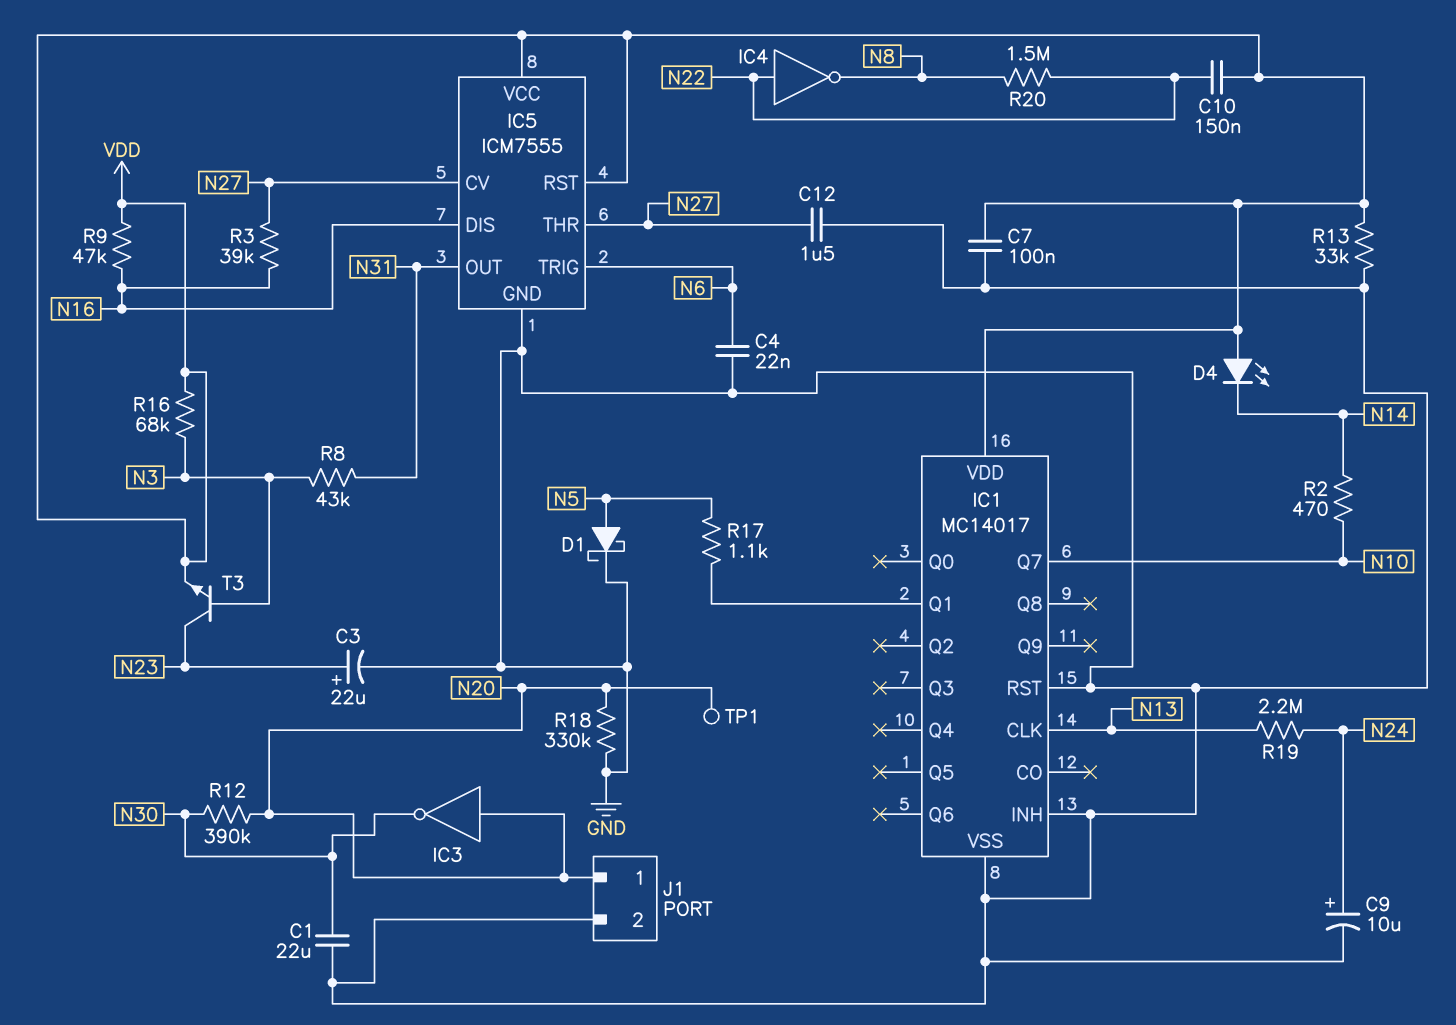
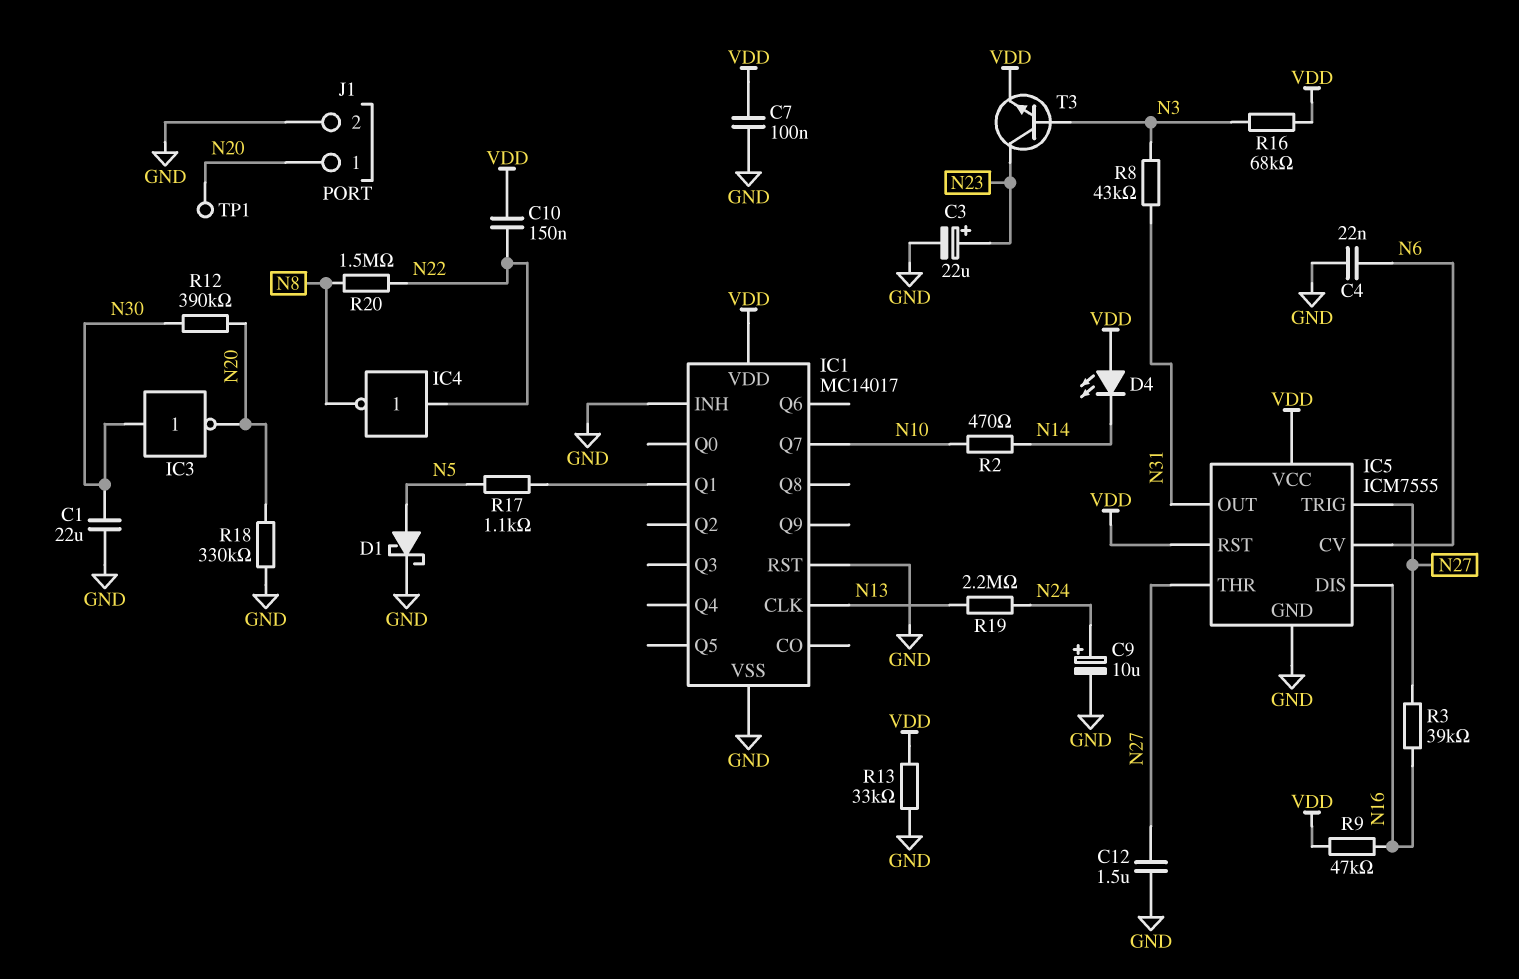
IC3: NOT (in N20, out N30) -> NOT (in N30, out N20)
IC5 pin CV: N27 -> N6
IC5 pin TRIG: N6 -> N27

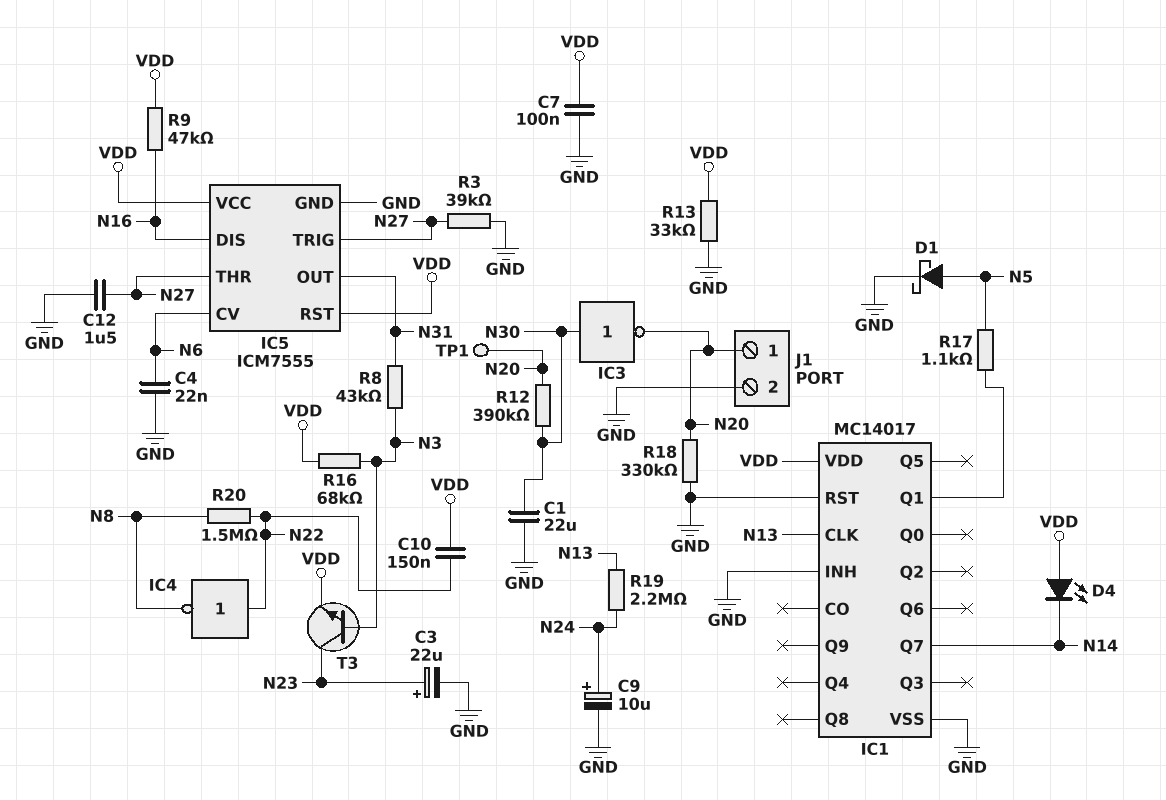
IC1 pin Q7: N10 -> N14
R2: 470 (N10, N14) -> none
R3: 39k (N16, N27) -> 39k (GND, N27)

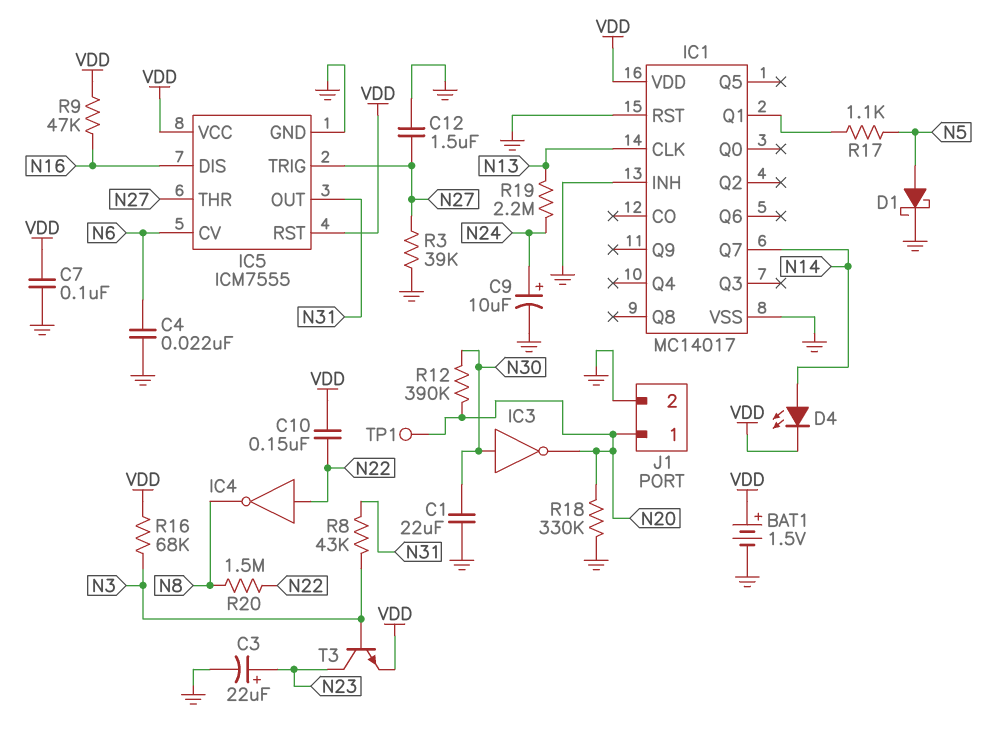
BAT1: none -> 1.5V (plus VDD, minus GND)
D4: LED (A VDD, K N14) -> LED (A N14, K VDD)
R13: 33k (GND, VDD) -> none

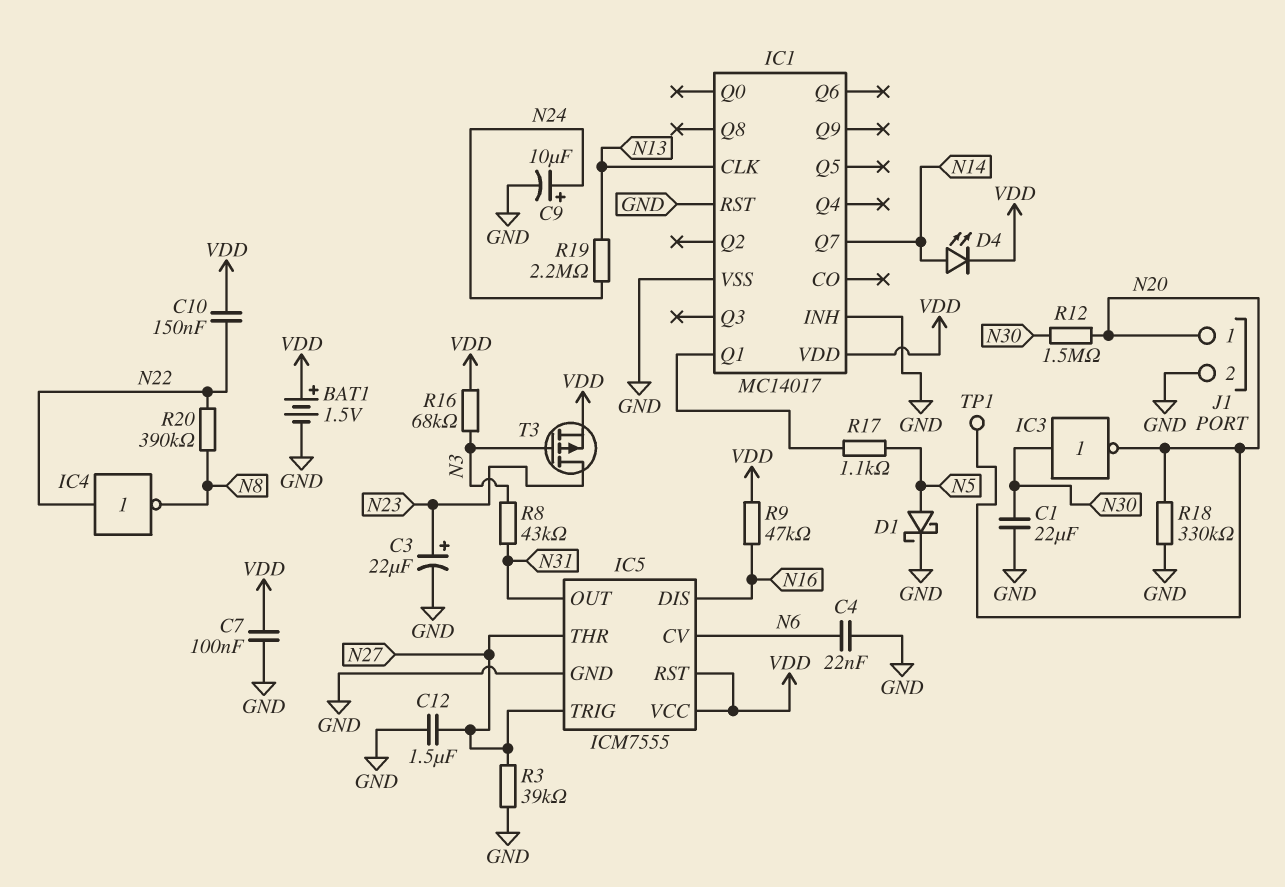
R12: 390k (N20, N30) -> 1.5M (N20, N30)
R20: 1.5M (N8, N22) -> 390k (N8, N22)
T3: NPN (B N3, C N23, E VDD) -> PMOS (G N3, D N23, S VDD)

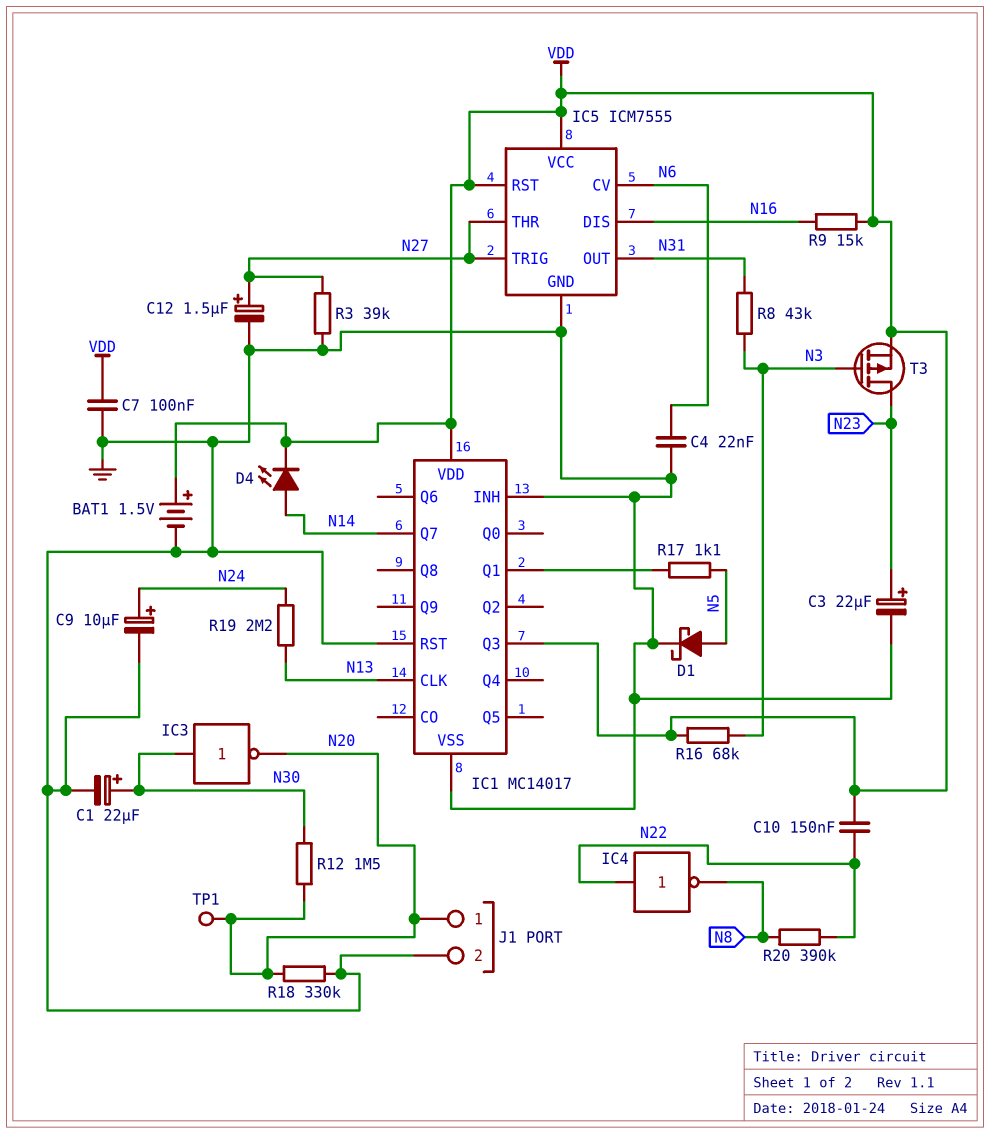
C1: 22uF (GND, N30) -> 22uF (plus N30, minus GND)
C12: 1.5uF (GND, N27) -> 1.5uF (plus N27, minus GND)
IC1 pin Q3: none -> VDD
R9: 47k (N16, VDD) -> 15k (N16, VDD)

